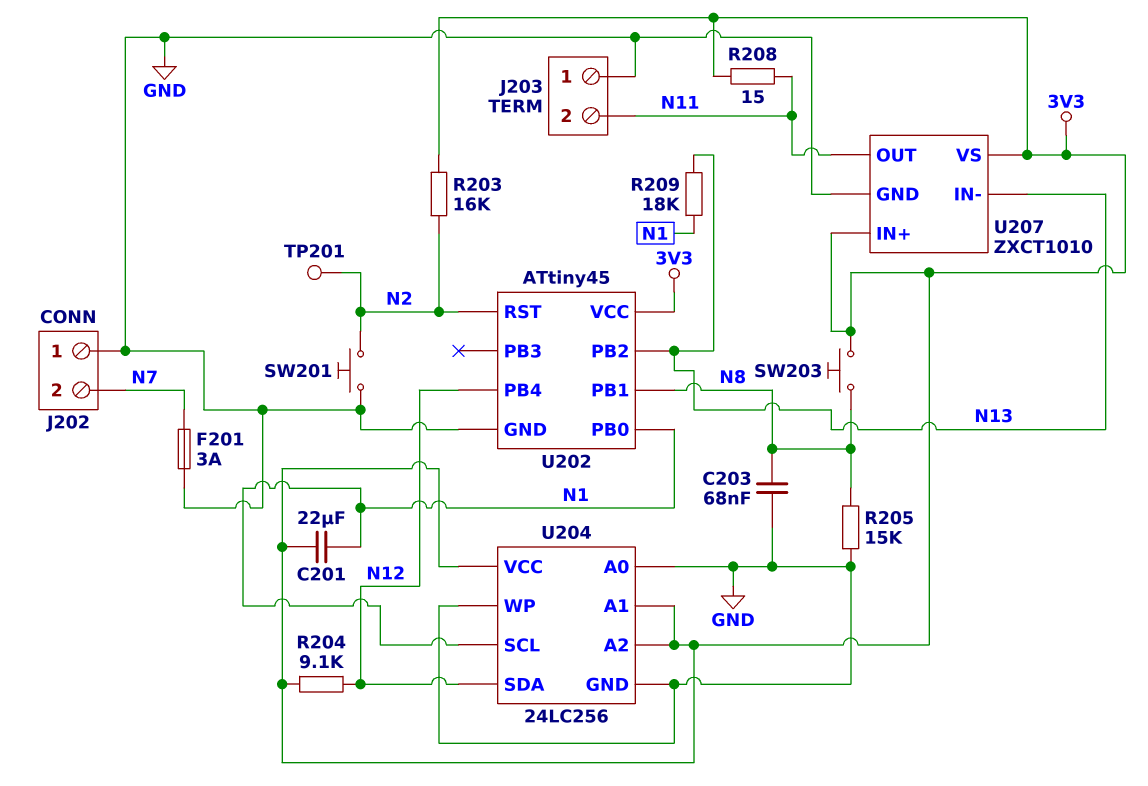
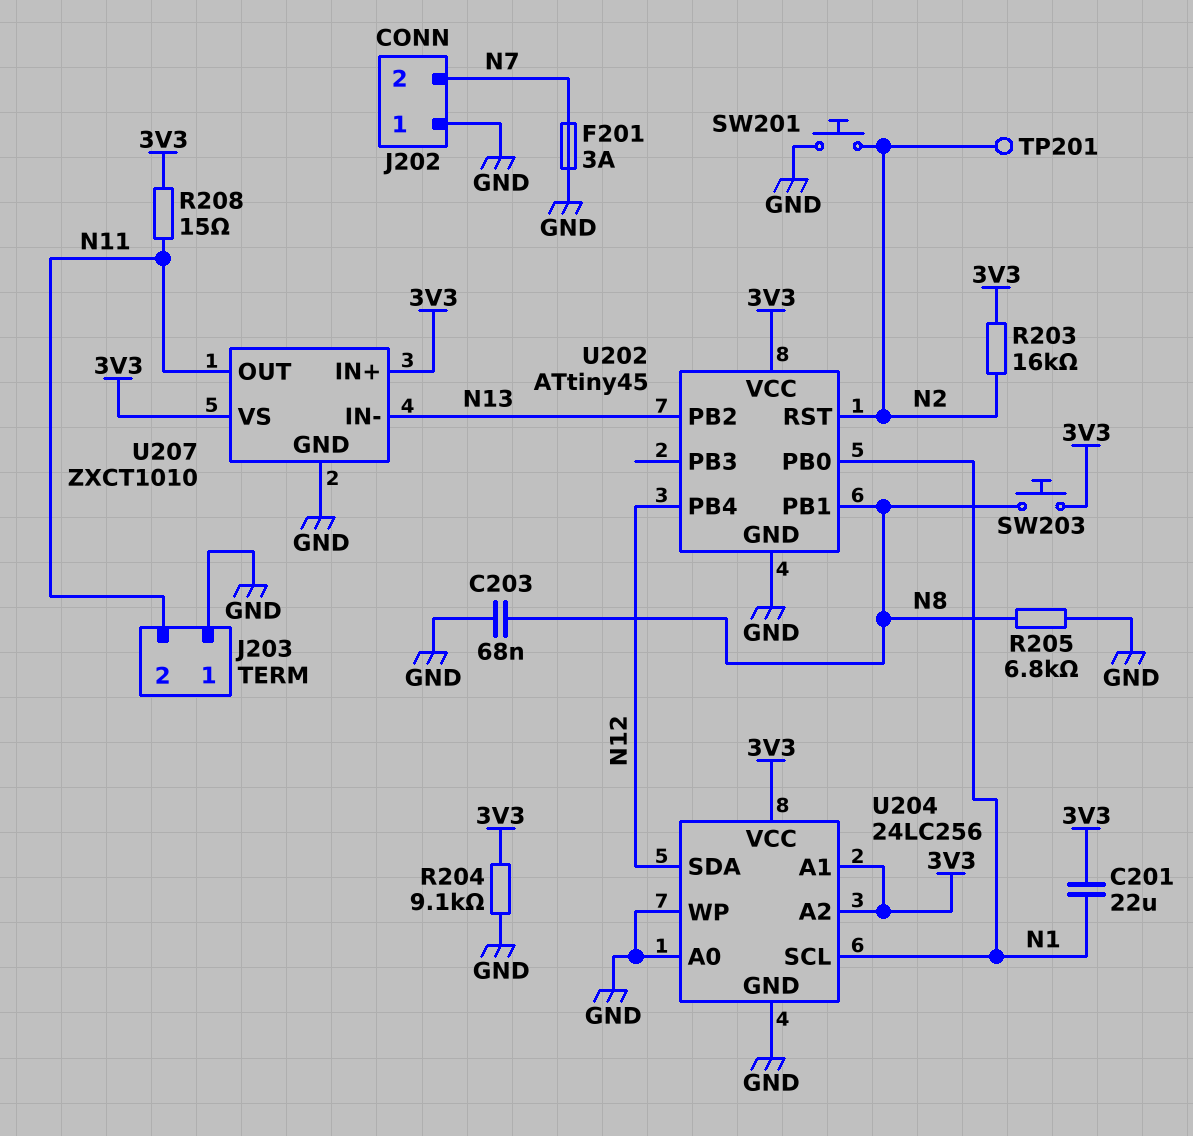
R204: 9.1k (3V3, N12) -> 9.1k (3V3, GND)
R205: 15k (GND, N8) -> 6.8k (GND, N8)
R209: 18k (N1, N13) -> none

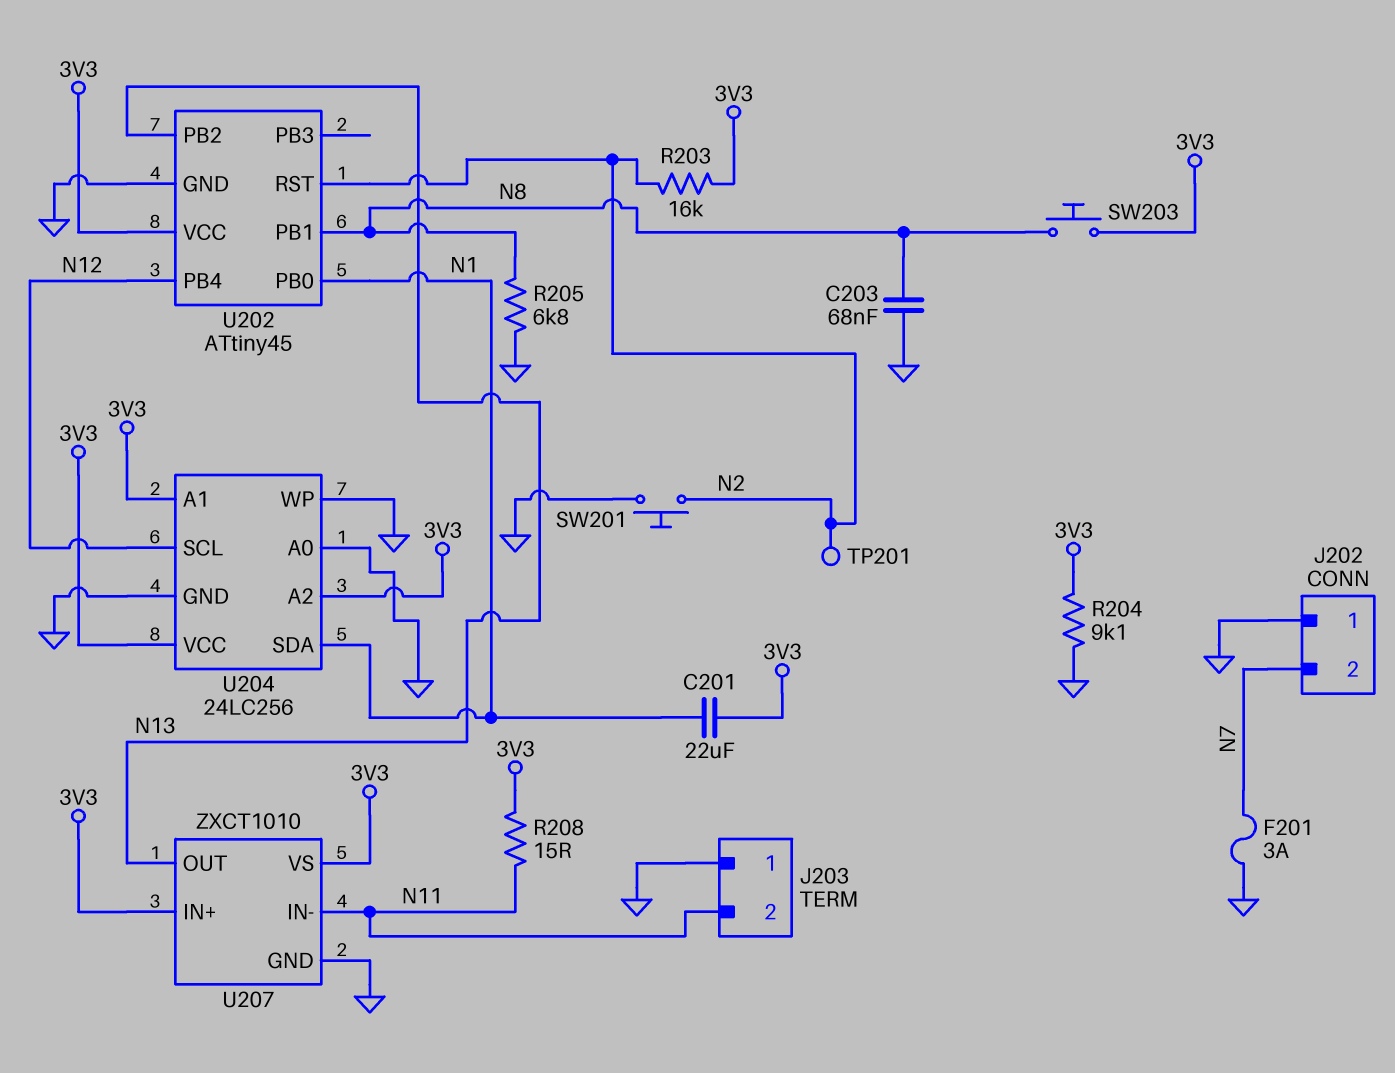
U204 pin SCL: N1 -> N12
U204 pin SDA: N12 -> N1
U207 pin IN-: N13 -> N11
U207 pin OUT: N11 -> N13

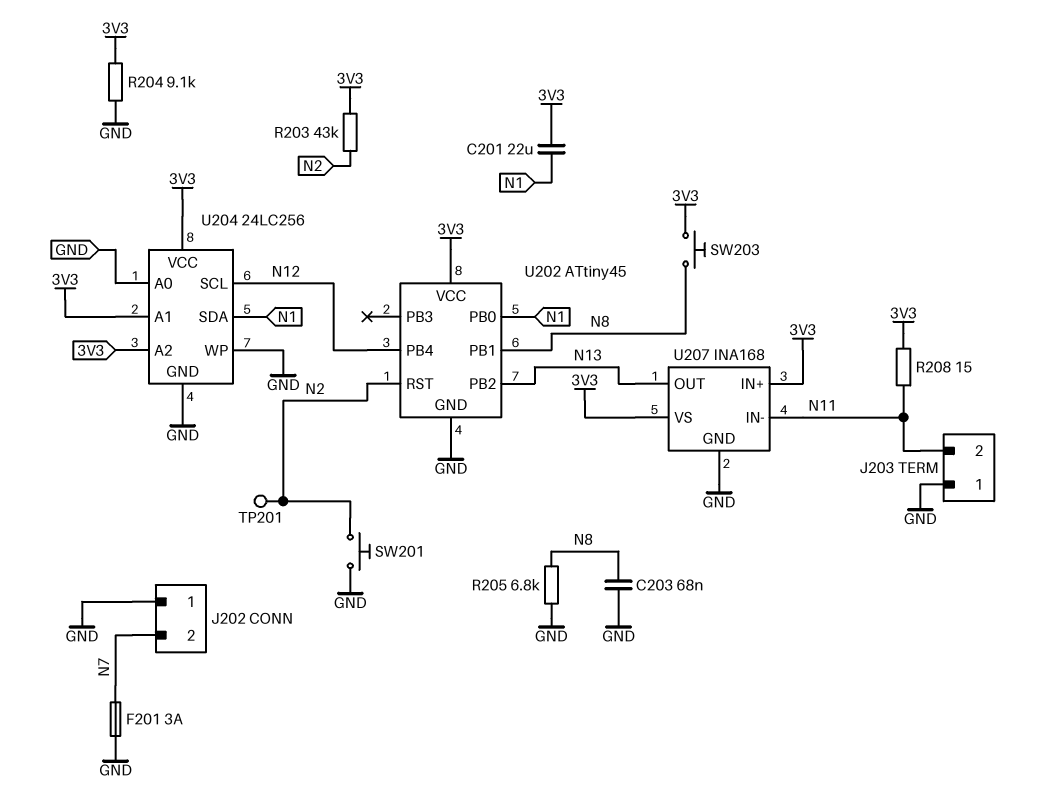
R203: 16k (3V3, N2) -> 43k (3V3, N2)
U207: ZXCT1010 -> INA168

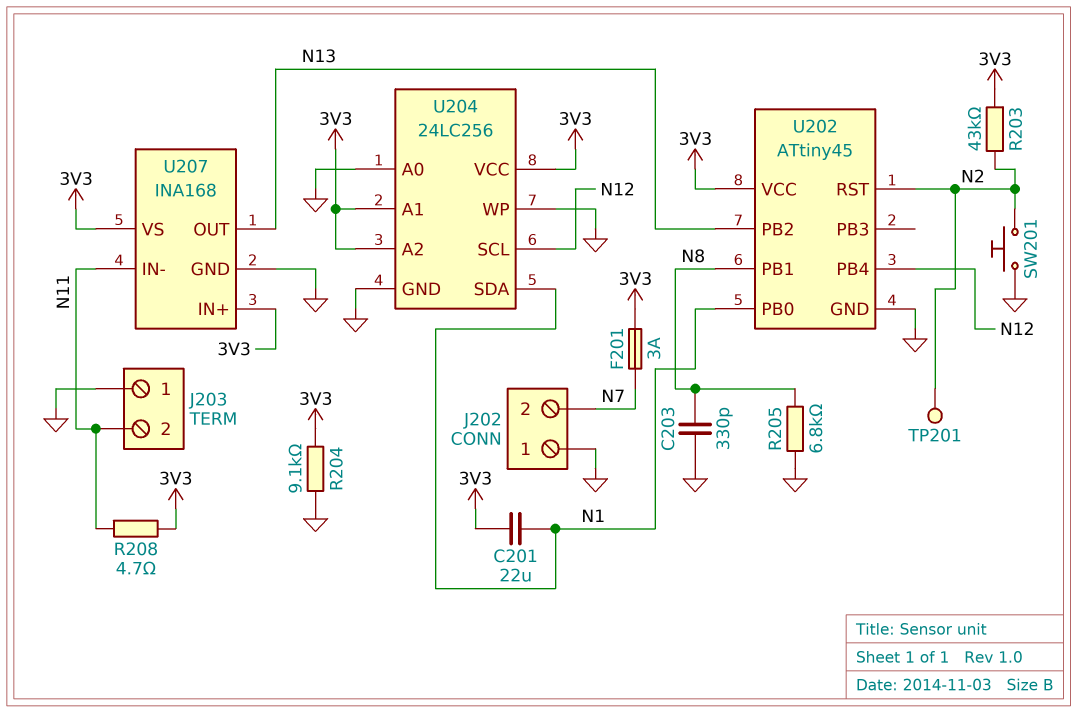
C203: 68nF (GND, N8) -> 330pF (GND, N8)
F201: 3A (GND, N7) -> 3A (3V3, N7)
R208: 15 (3V3, N11) -> 4.7 (3V3, N11)
SW203: button (3V3, N8) -> none

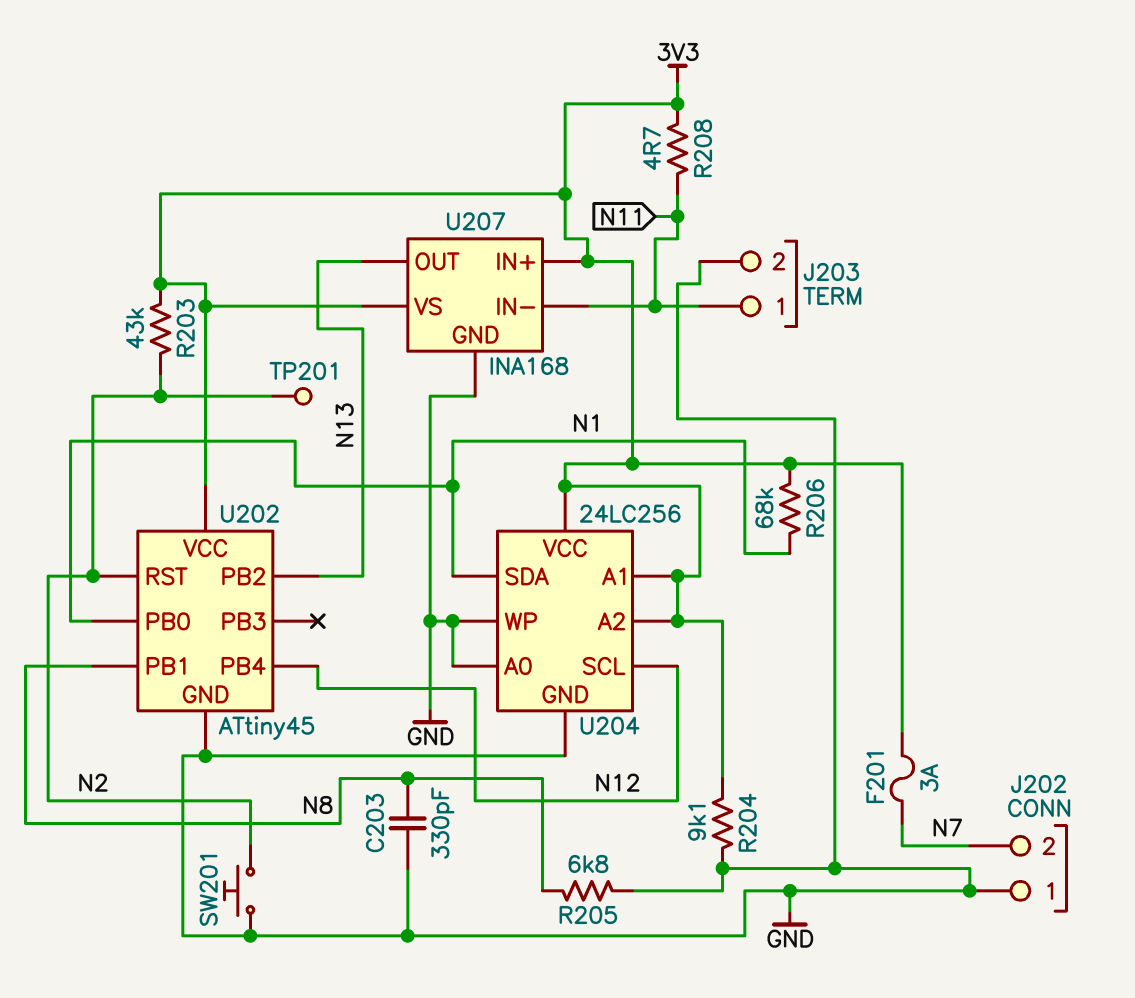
C201: 22uF (3V3, N1) -> none
J203 pin 1: GND -> N11
J203 pin 2: N11 -> GND
R206: none -> 68k (3V3, N1)

